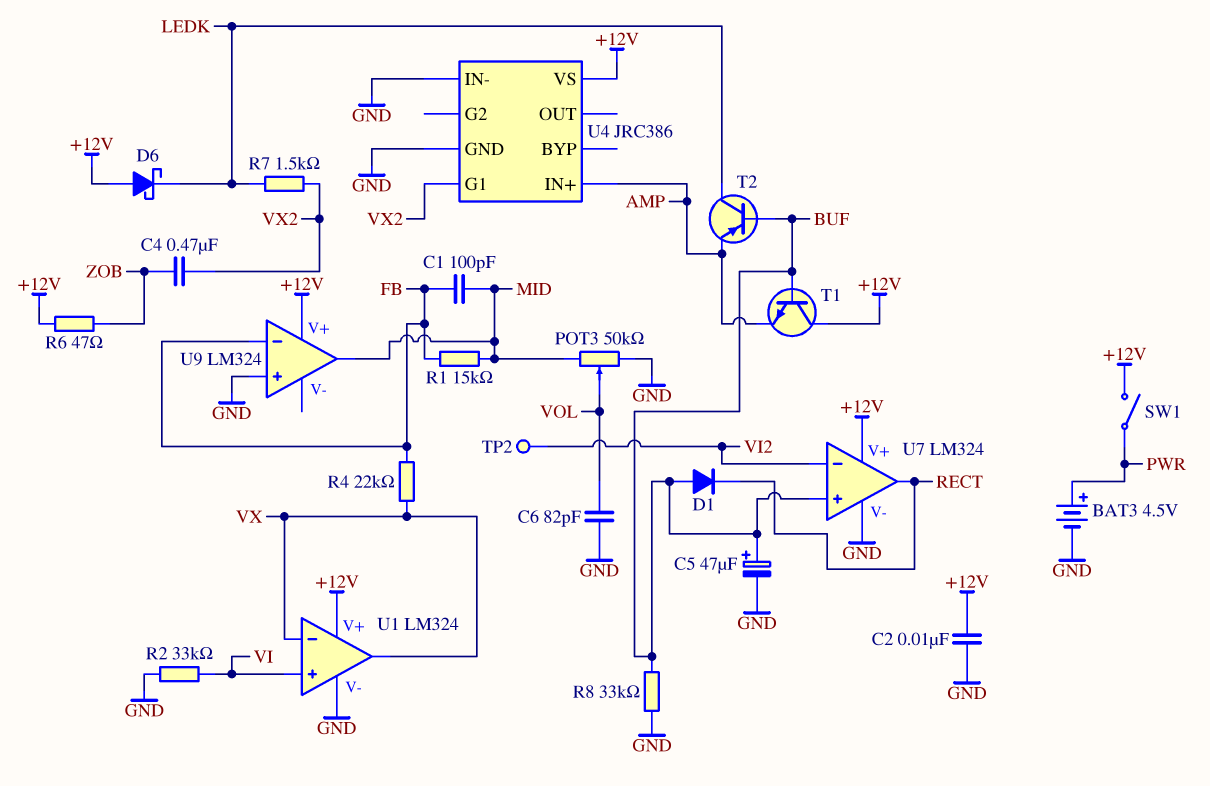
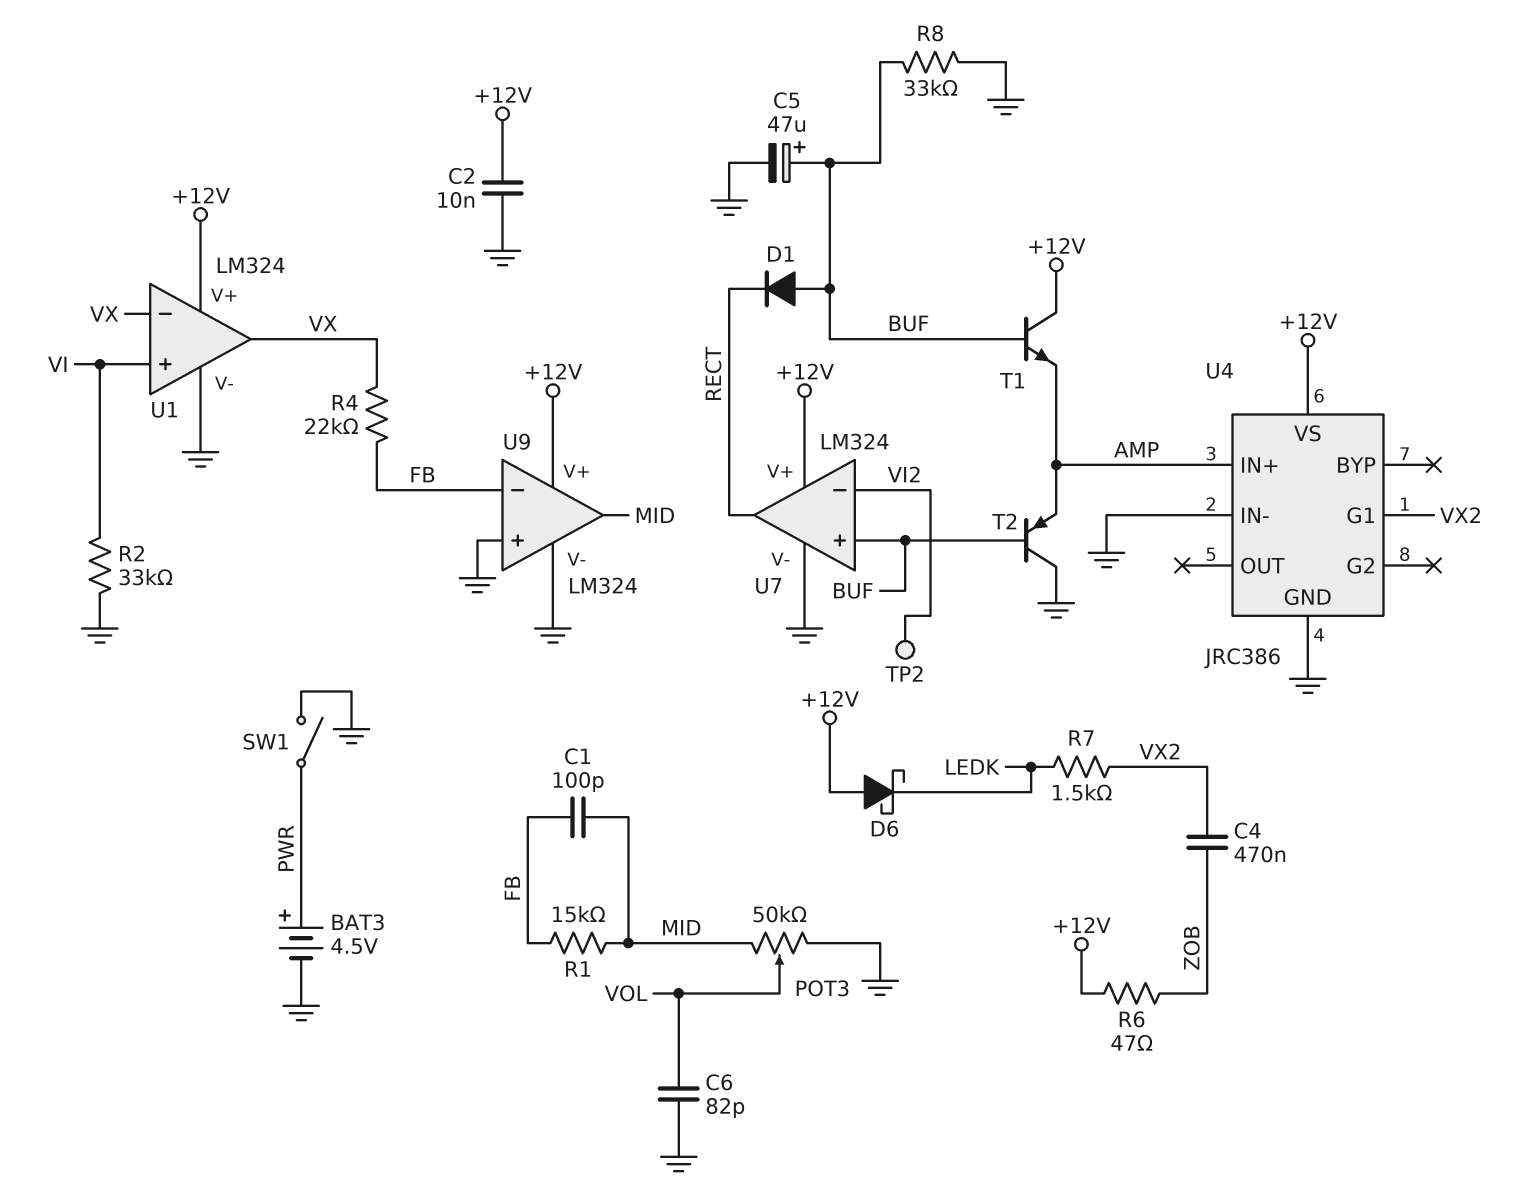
SW1: switch (+12V, PWR) -> switch (GND, PWR)
T2: PNP (B BUF, C LEDK, E AMP) -> PNP (B BUF, C GND, E AMP)
U9 pin V-: none -> GND

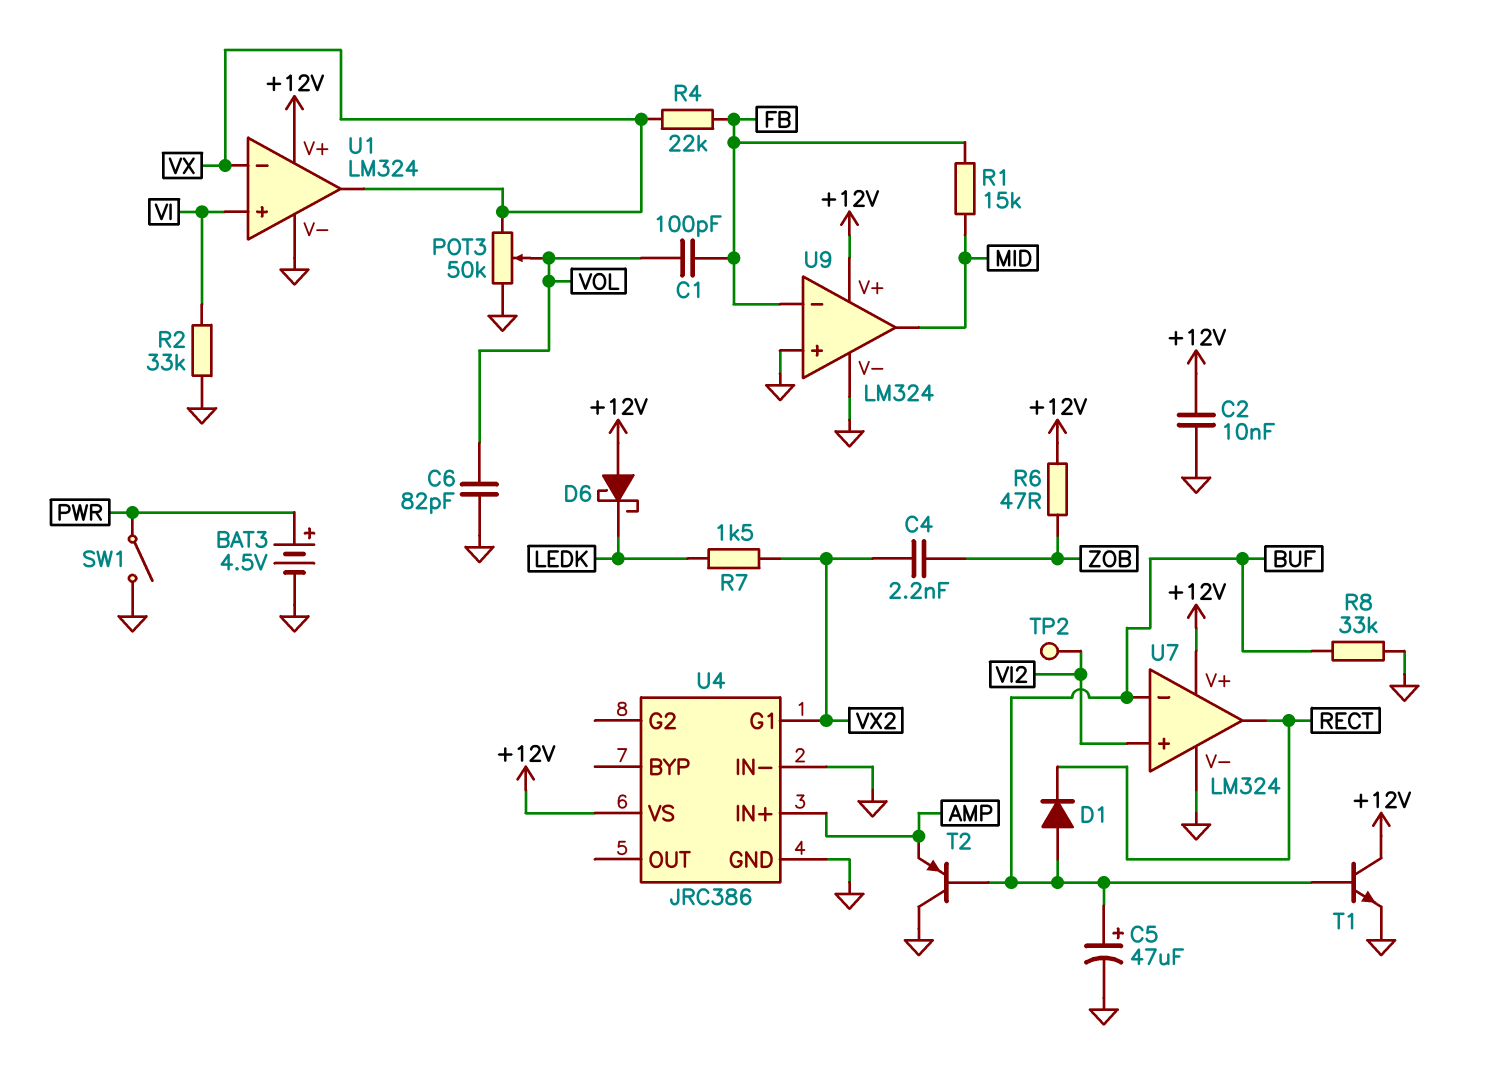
C1: 100pF (FB, MID) -> 100pF (FB, VOL)
C4: 470nF (VX2, ZOB) -> 2.2nF (VX2, ZOB)
POT3: 50k (GND, MID, wiper VOL) -> 50k (GND, VX, wiper VOL)
T1: NPN (B BUF, C +12V, E AMP) -> NPN (B BUF, C +12V, E GND)
U7 pin in+: BUF -> VI2
U7 pin in-: VI2 -> BUF

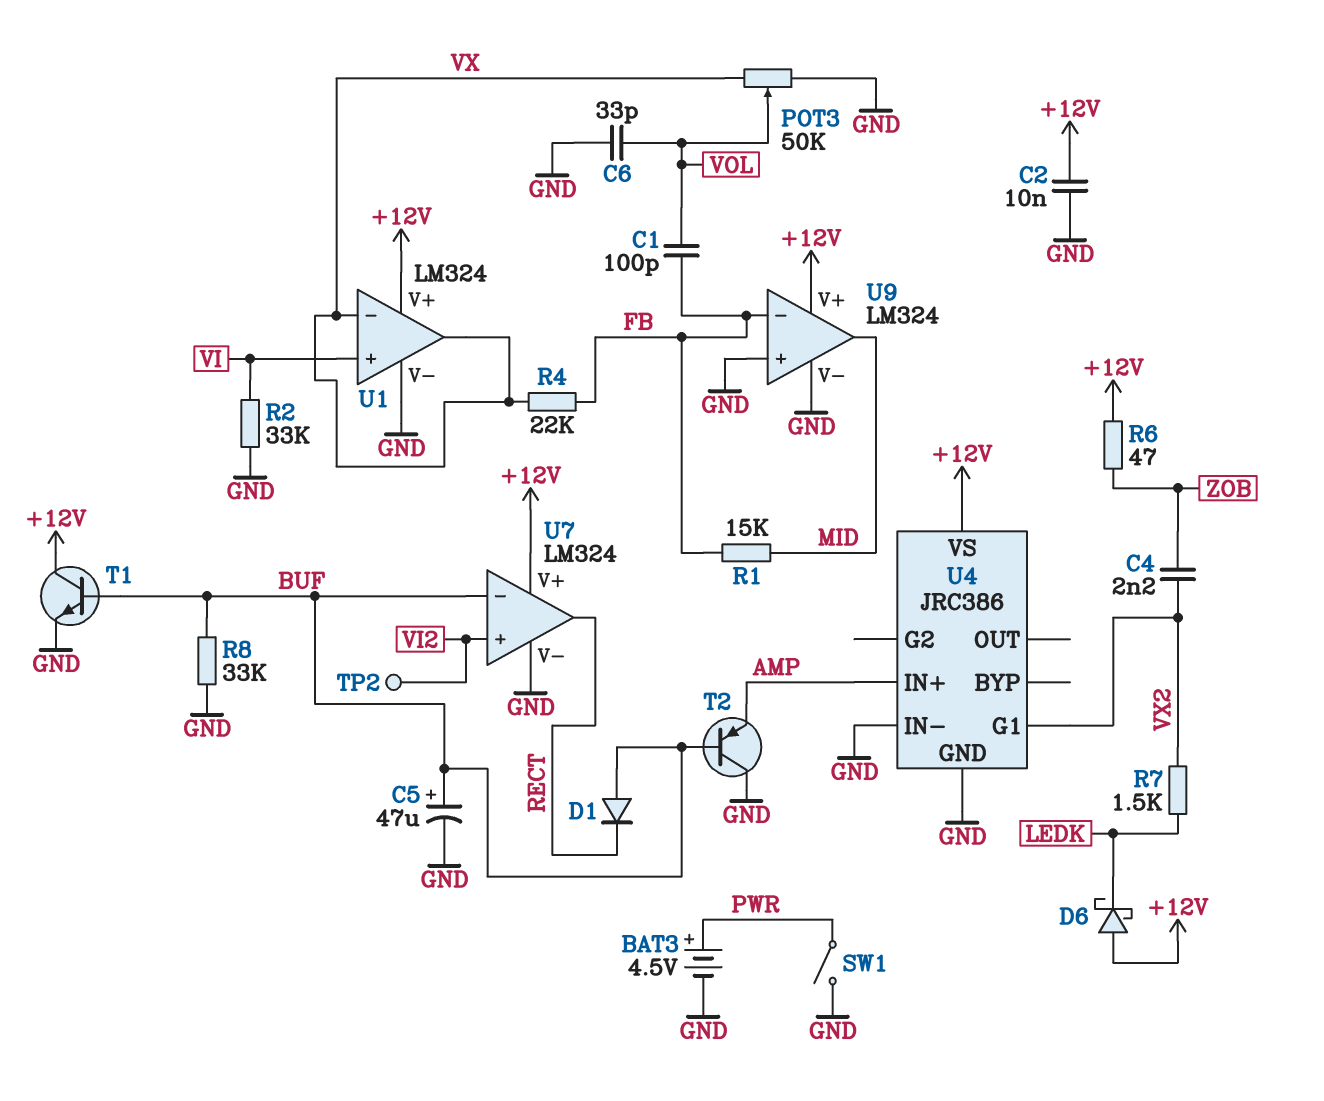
C6: 82pF (GND, VOL) -> 33pF (GND, VOL)

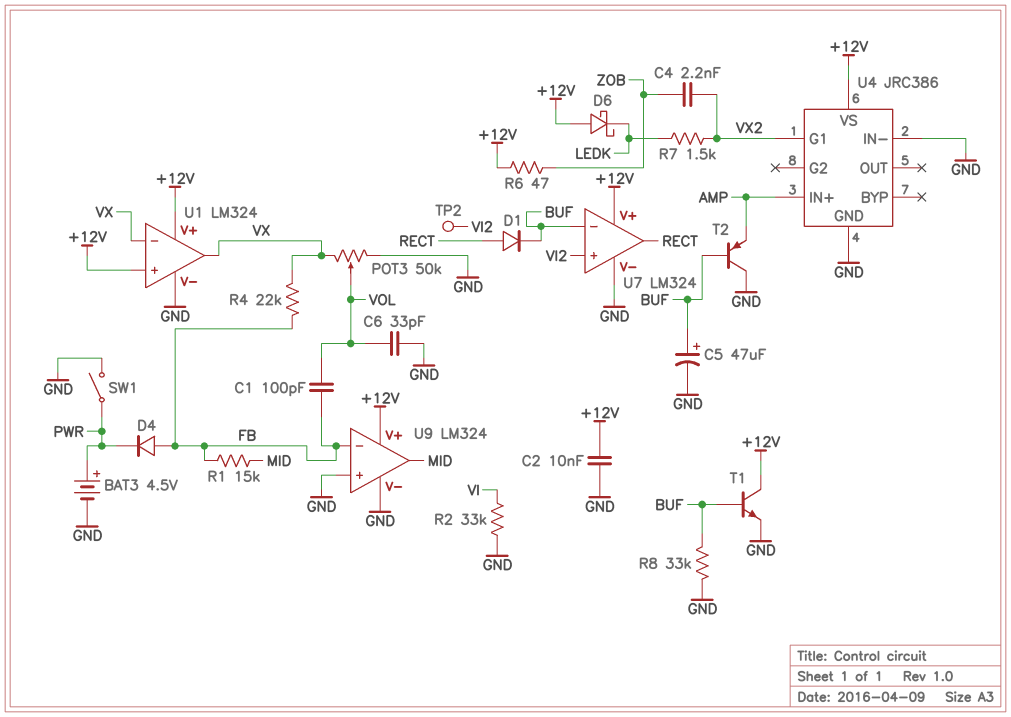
D1: diode (A BUF, K RECT) -> diode (A RECT, K BUF)
D4: none -> diode (A FB, K PWR)
U1 pin in+: VI -> +12V

